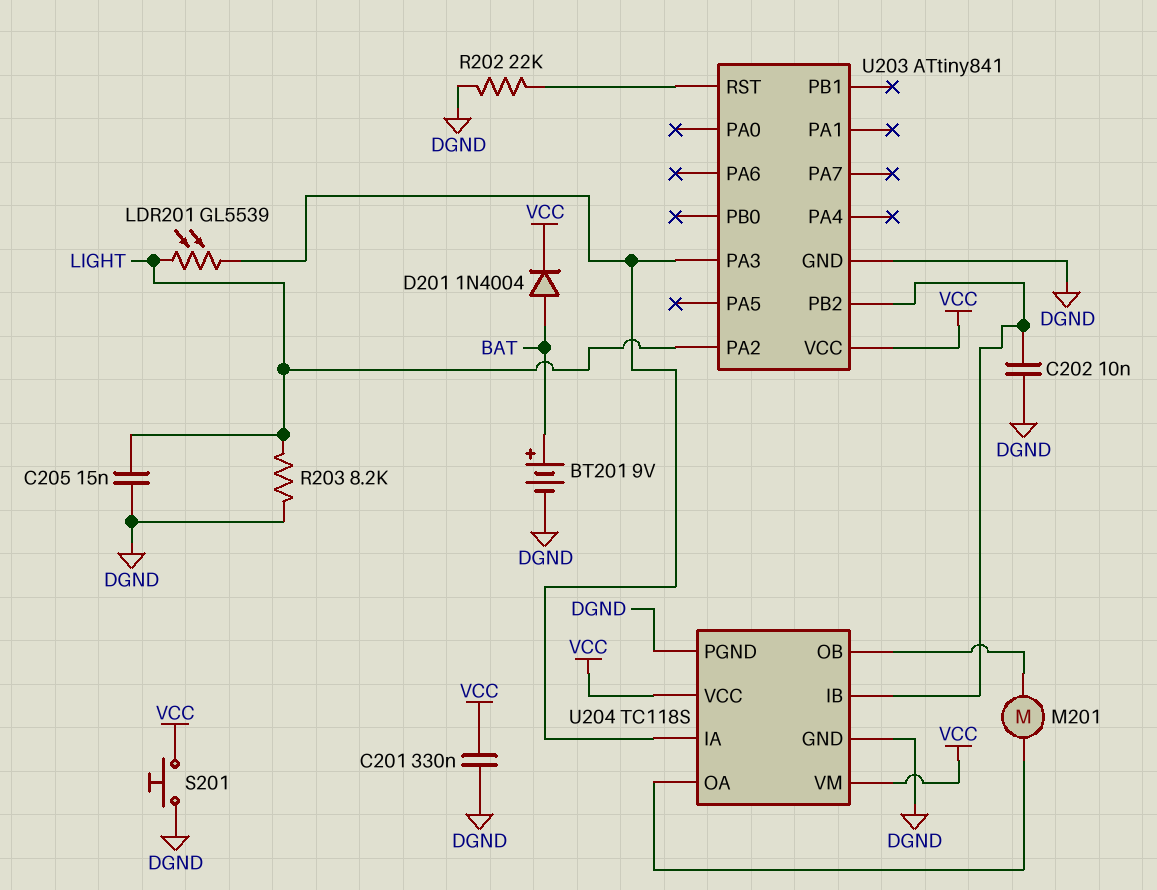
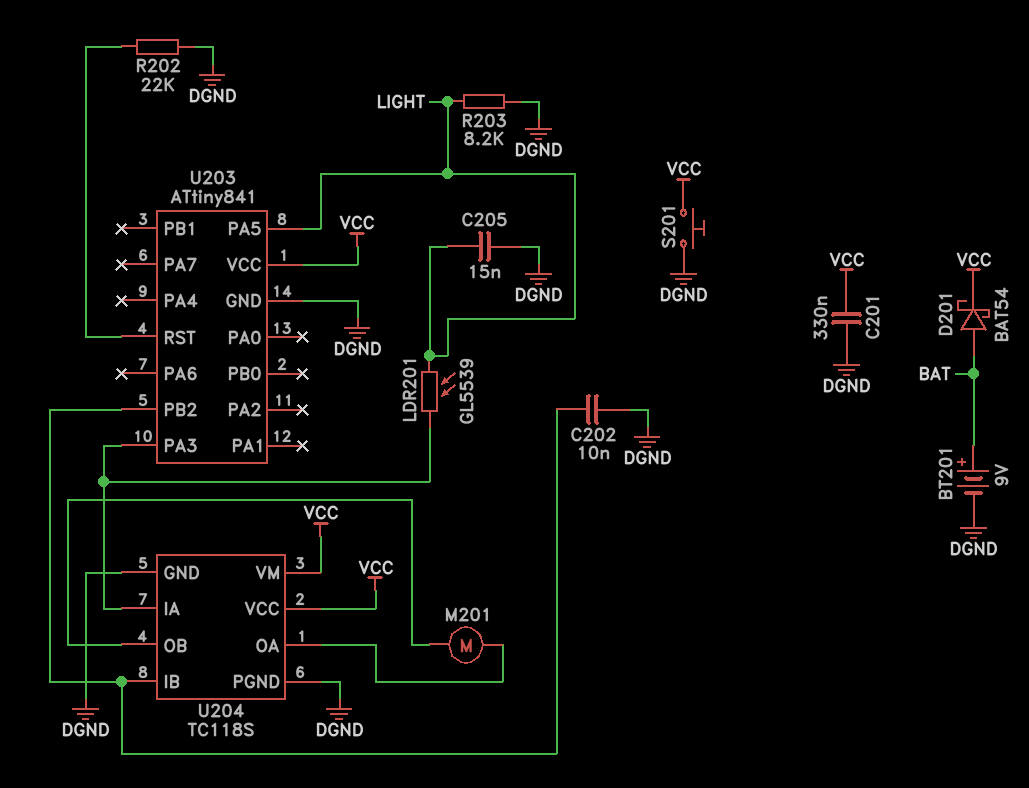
D201: diode 1N4004 (A BAT, K VCC) -> schottky BAT54 (A BAT, K VCC)
U203 pin PA2: LIGHT -> none
U203 pin PA5: none -> LIGHT

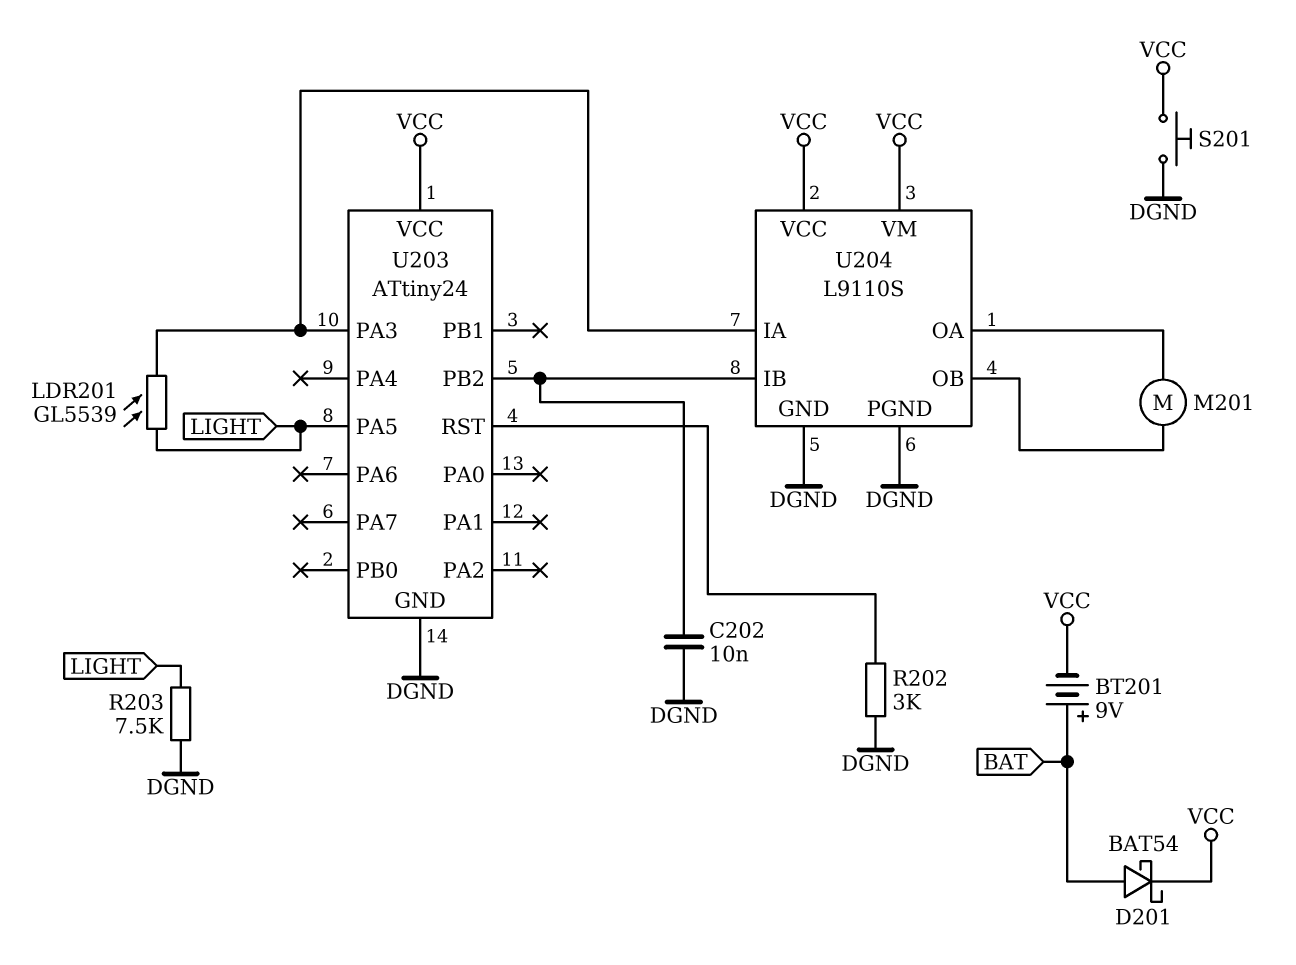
BT201: 9V (plus BAT, minus DGND) -> 9V (plus BAT, minus VCC)
C201: 330nF (DGND, VCC) -> none
C205: 15nF (DGND, LIGHT) -> none
R202: 22k (DGND, U203/RST) -> 3k (DGND, U203/RST)
R203: 8.2k (DGND, LIGHT) -> 7.5k (DGND, LIGHT)
U203: ATtiny841 -> ATtiny24
U204: TC118S -> L9110S

